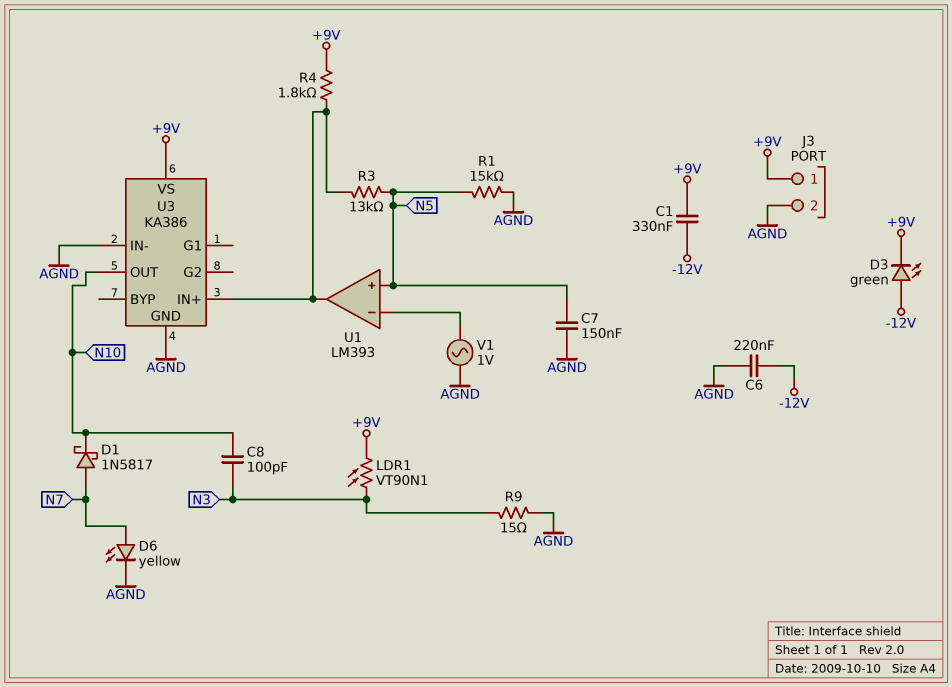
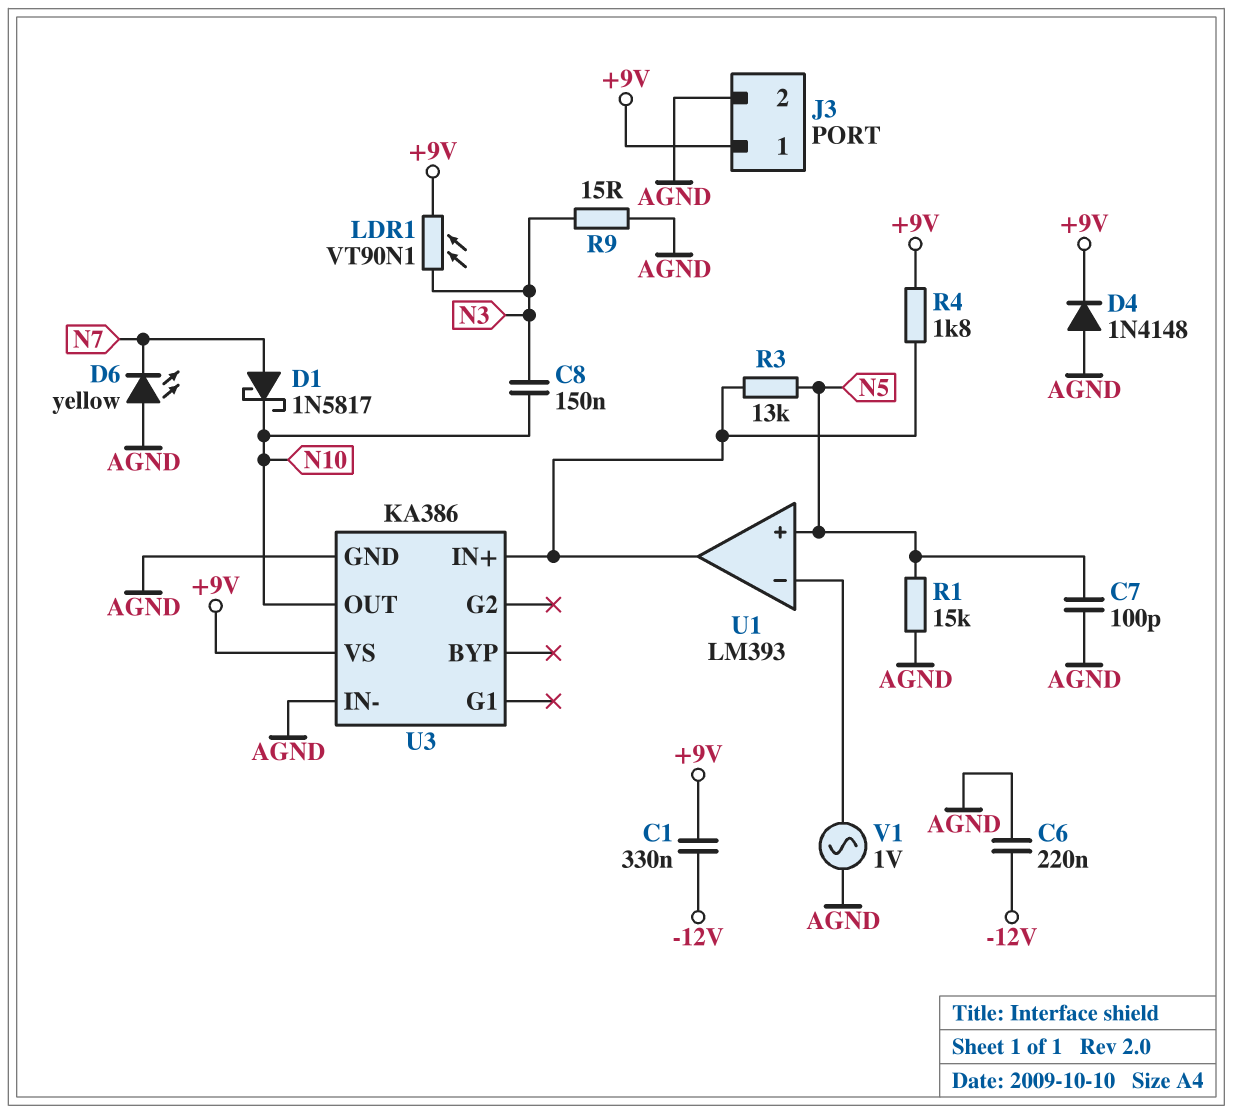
C7: 150nF (AGND, N5) -> 100pF (AGND, N5)
C8: 100pF (N3, N10) -> 150nF (N3, N10)
D3: LED green (A -12V, K +9V) -> none
D4: none -> diode 1N4148 (A AGND, K +9V)
D6: LED yellow (A N7, K AGND) -> LED yellow (A AGND, K N7)

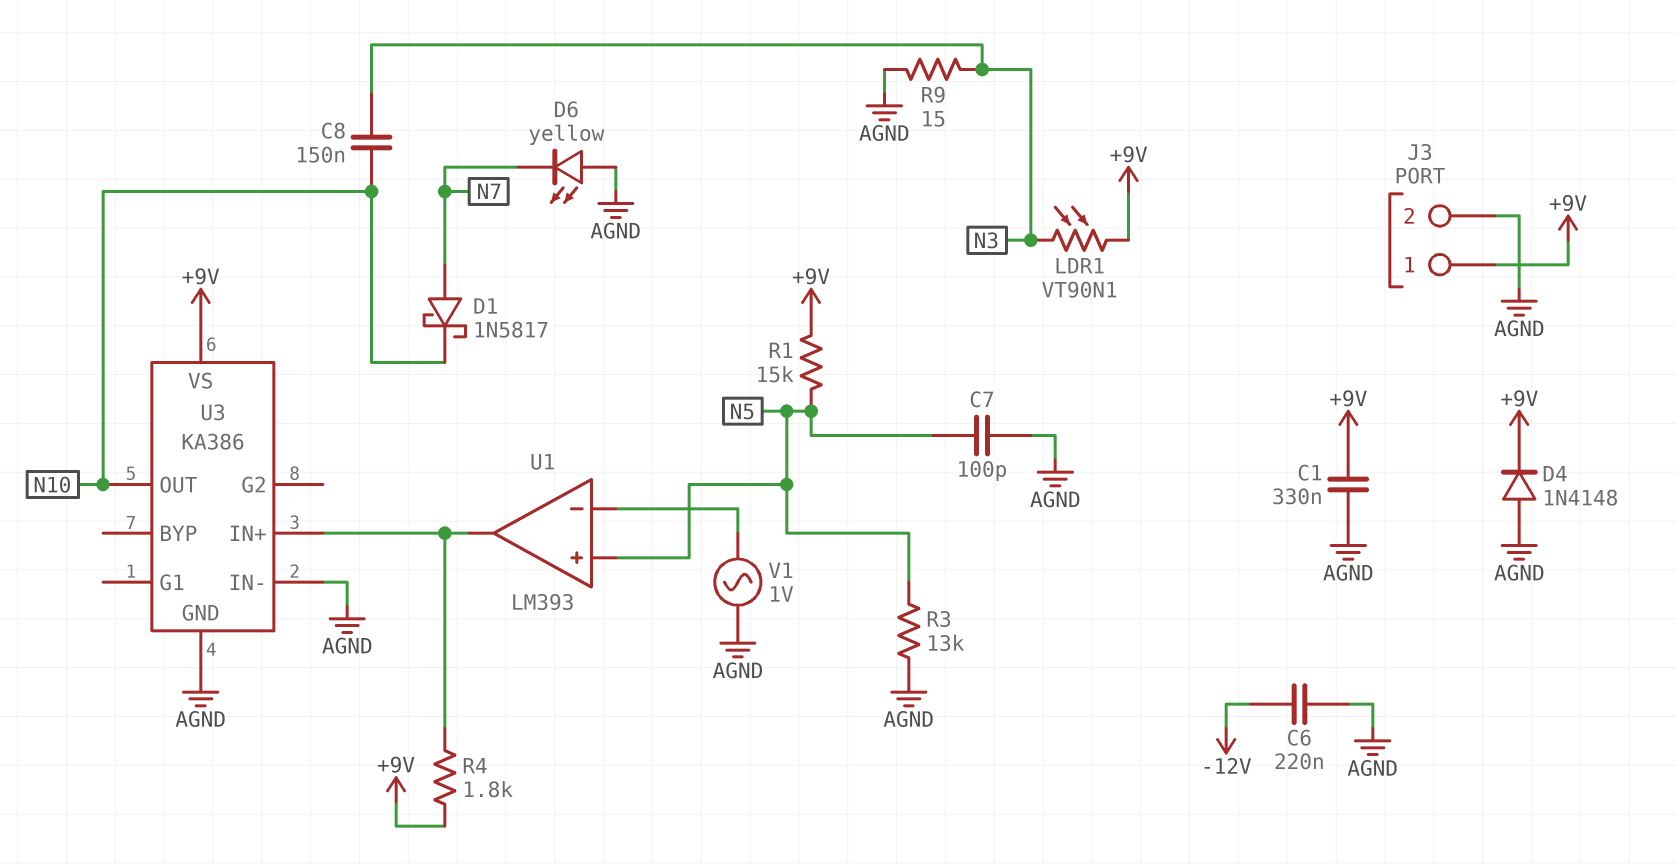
C1: 330nF (+9V, -12V) -> 330nF (+9V, AGND)
R1: 15k (AGND, N5) -> 15k (+9V, N5)
R3: 13k (N5, U1/out) -> 13k (AGND, N5)

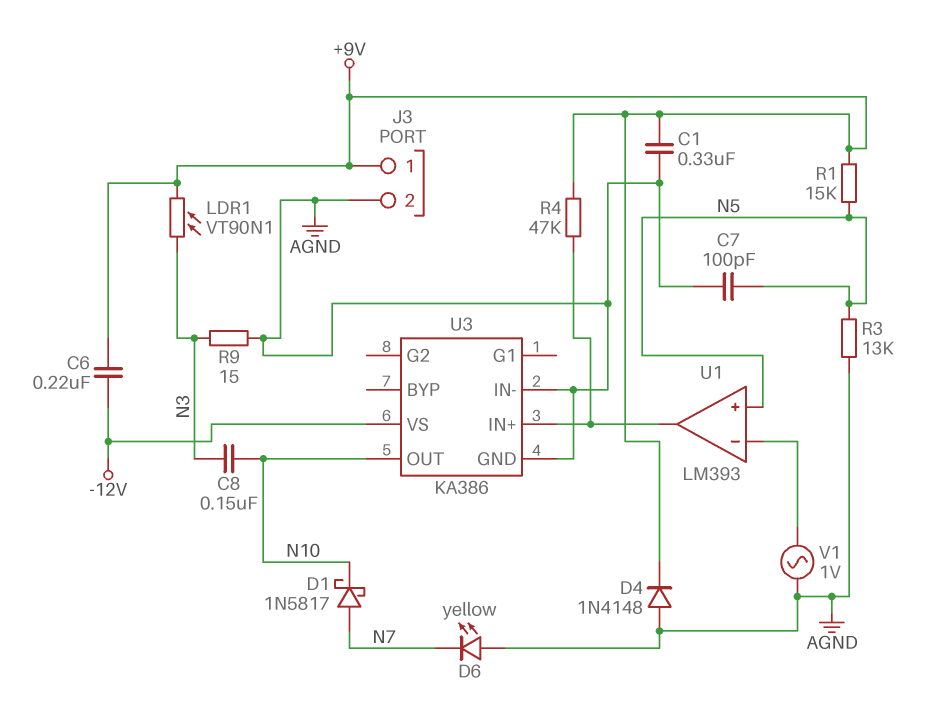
C6: 220nF (-12V, AGND) -> 220nF (+9V, -12V)
R4: 1.8k (+9V, U1/out) -> 47k (+9V, U1/out)
U3 pin VS: +9V -> -12V

